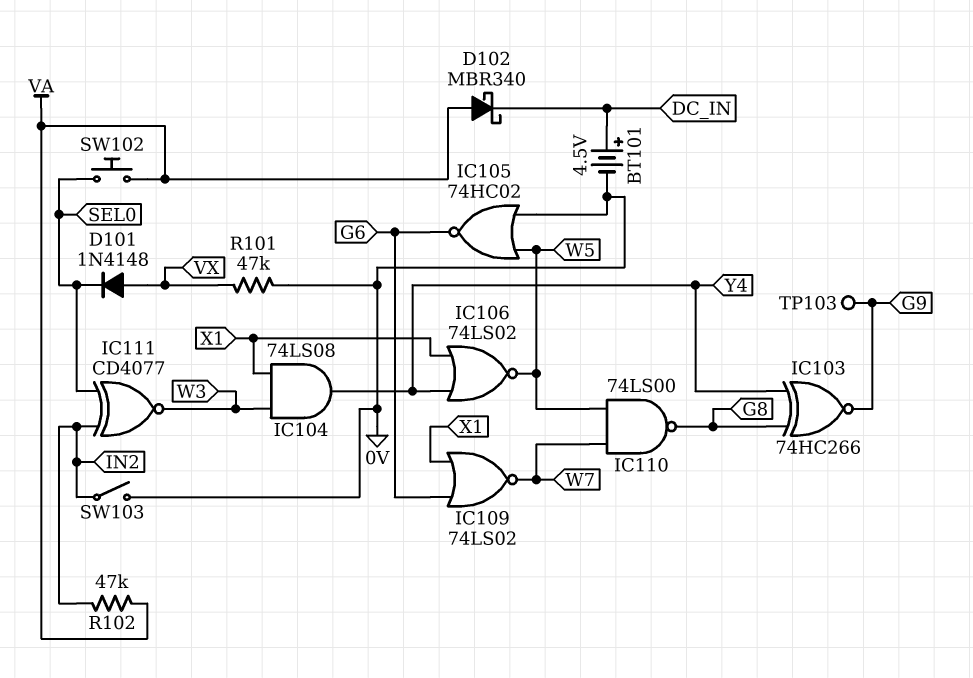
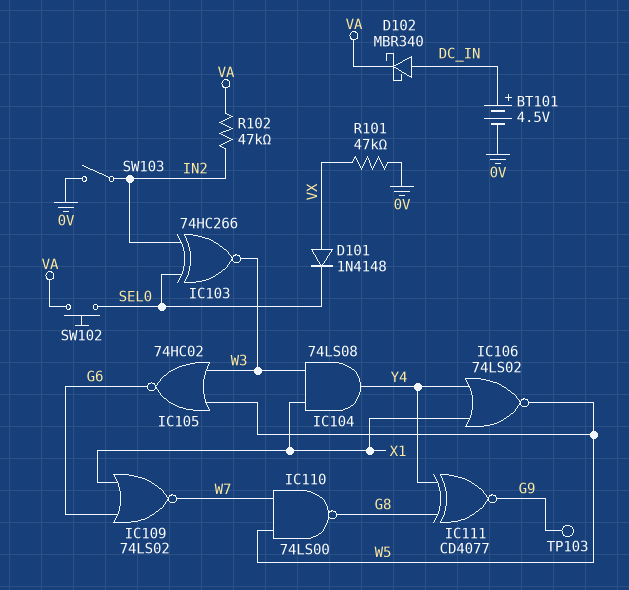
D102: schottky MBR340 (A VA, K DC_IN) -> schottky MBR340 (A DC_IN, K VA)
IC103: XNOR 74HC266 (in G8, in Y4, out G9) -> XNOR 74HC266 (in IN2, in SEL0, out W3)
IC105: NOR 74HC02 (in 0V, in W5, out G6) -> NOR 74HC02 (in W3, in W5, out G6)
IC111: XNOR CD4077 (in IN2, in SEL0, out W3) -> XNOR CD4077 (in G8, in Y4, out G9)

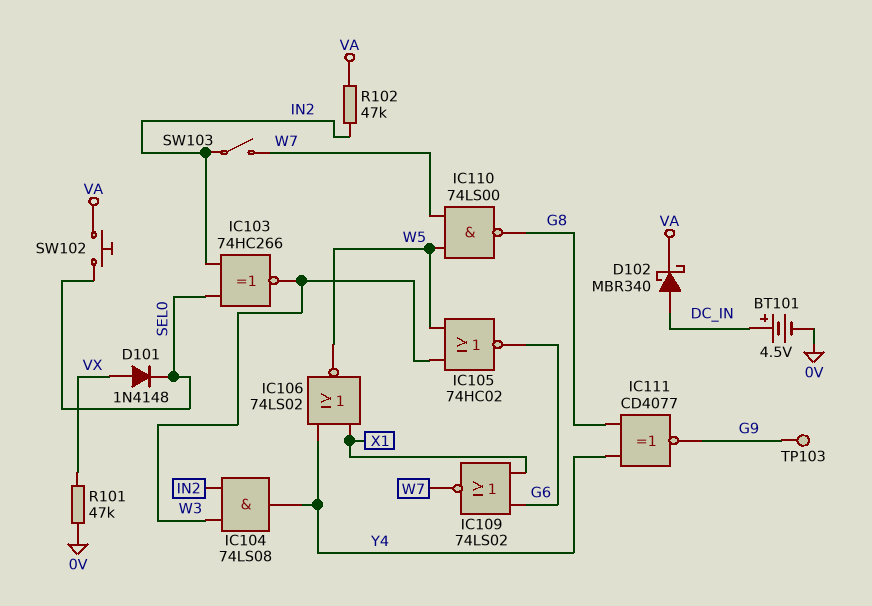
IC104: AND 74LS08 (in W3, in X1, out Y4) -> AND 74LS08 (in IN2, in W3, out Y4)
SW103: switch (0V, IN2) -> switch (IN2, W7)

